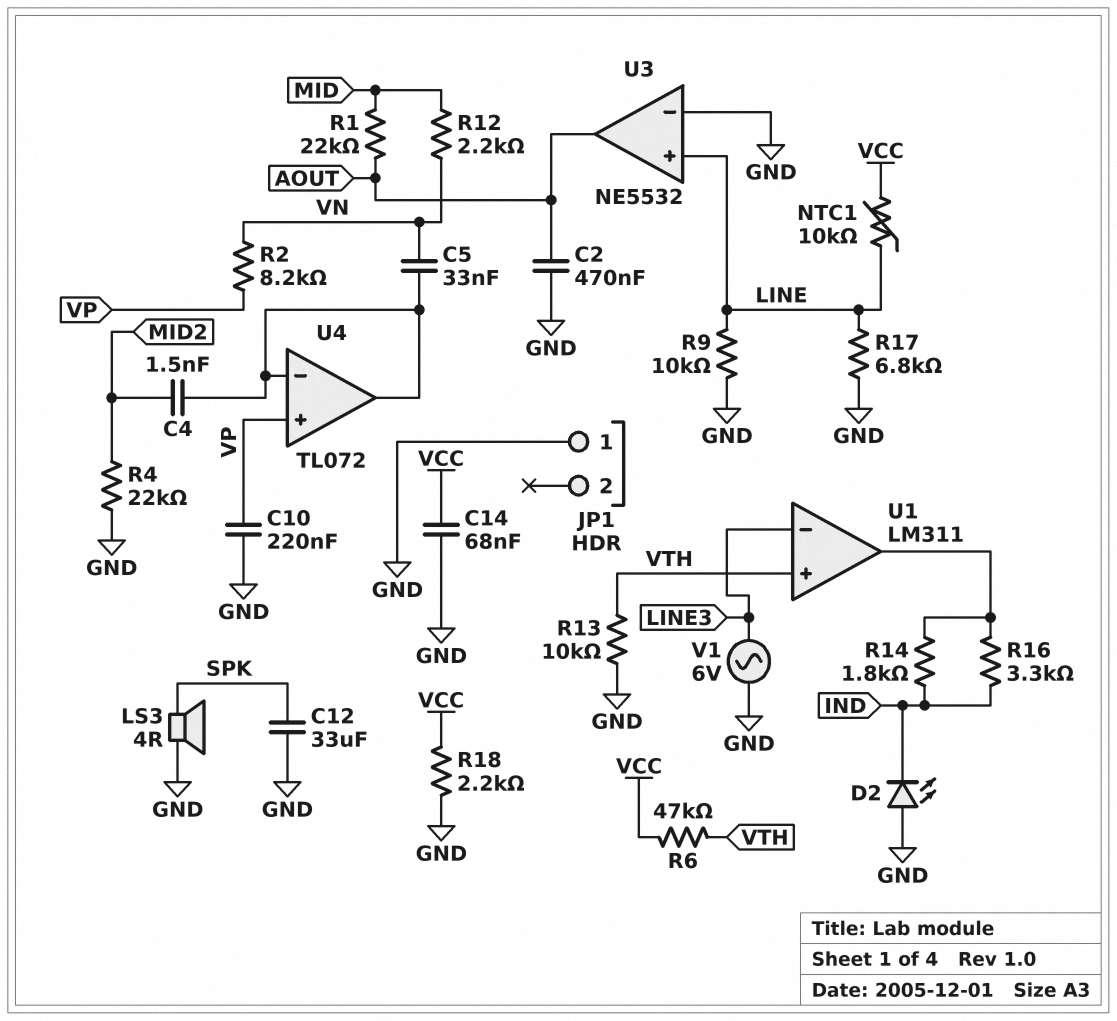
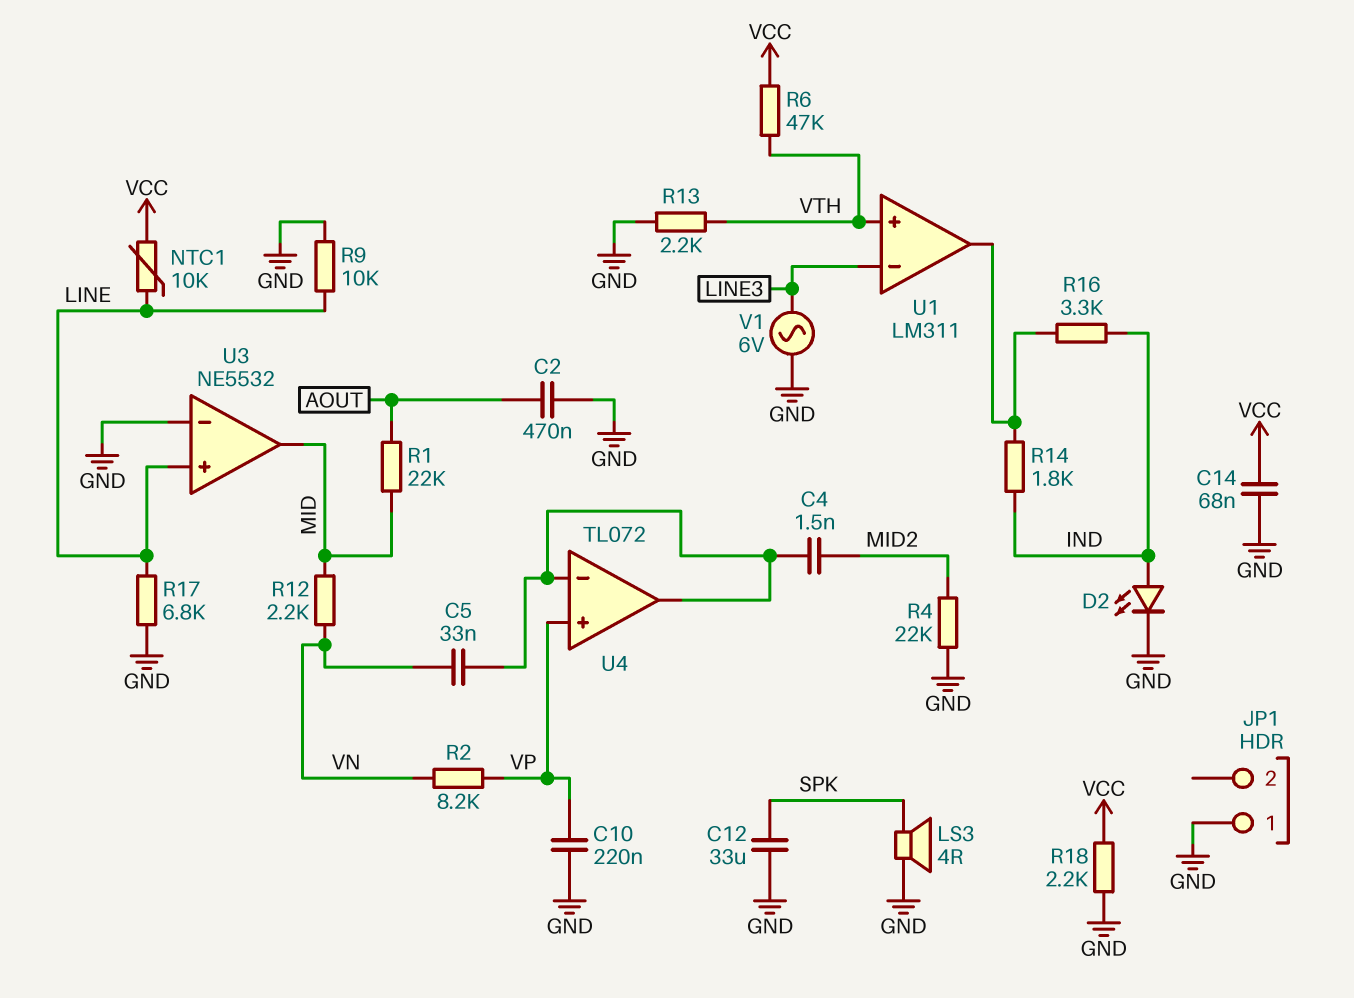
D2: LED (A GND, K IND) -> LED (A IND, K GND)
R13: 10k (GND, VTH) -> 2.2k (GND, VTH)
U3 pin out: AOUT -> MID

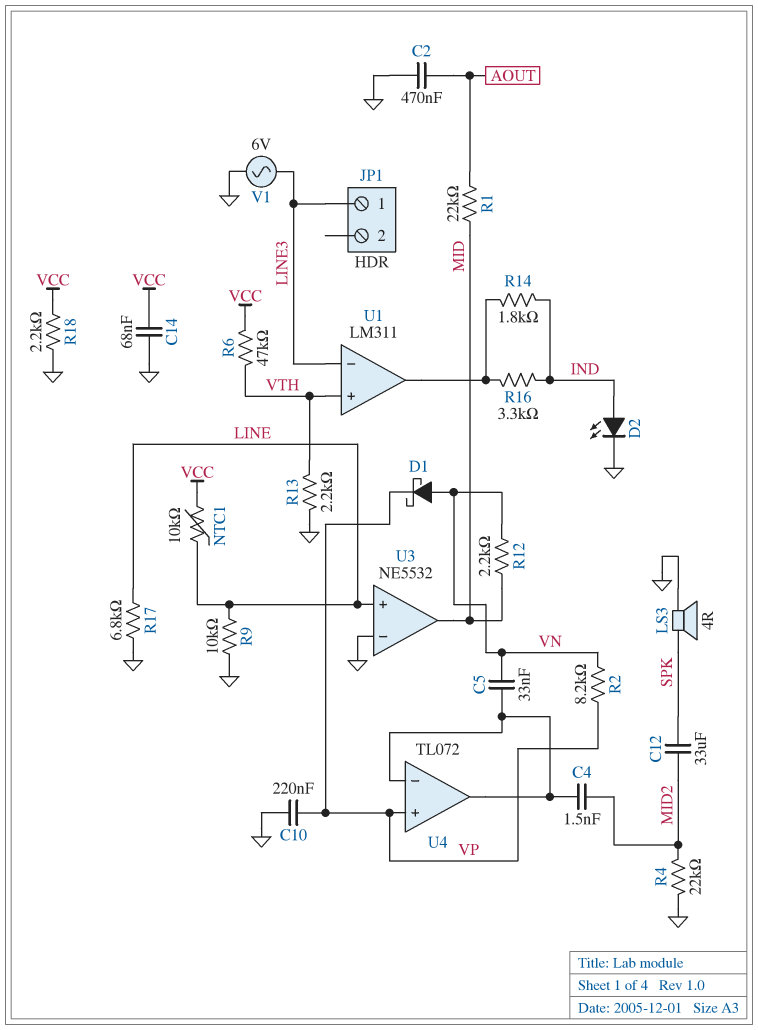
C12: 33uF (GND, SPK) -> 33uF (MID2, SPK)
D1: none -> schottky (A VN, K VP)
JP1 pin 1: GND -> LINE3

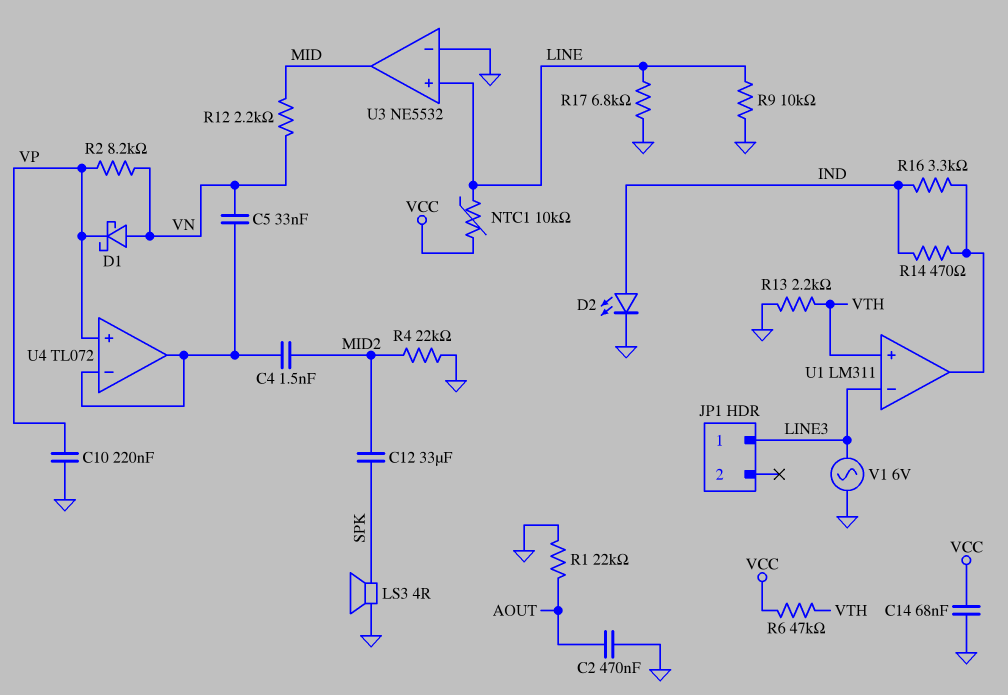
R1: 22k (AOUT, MID) -> 22k (AOUT, GND)
R14: 1.8k (IND, U1/out) -> 470 (IND, U1/out)
R18: 2.2k (GND, VCC) -> none

